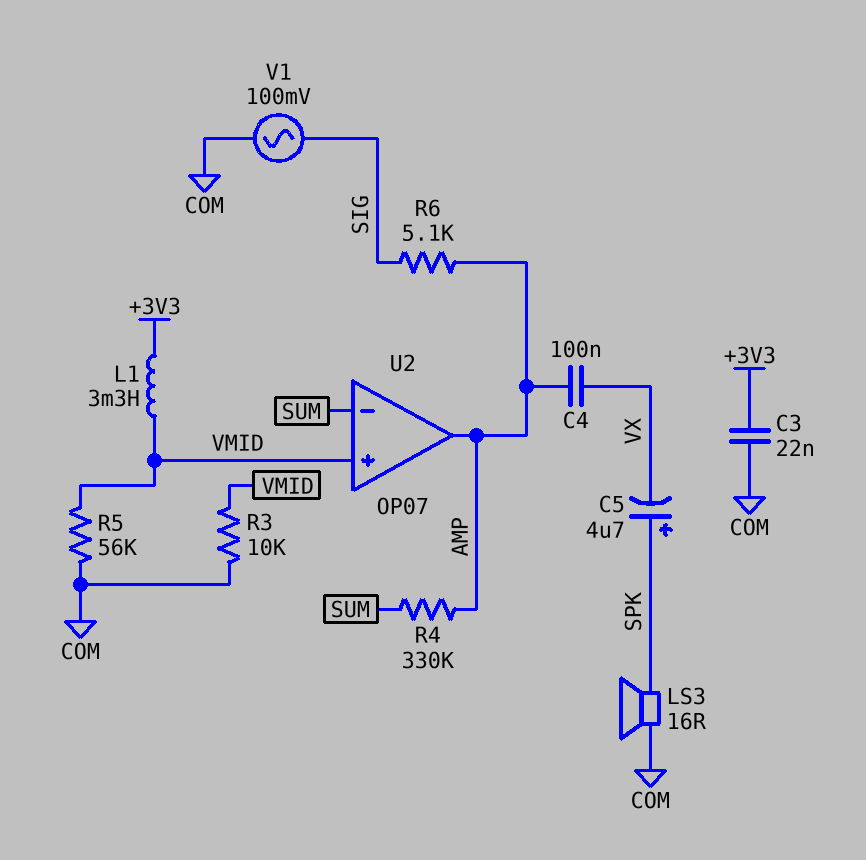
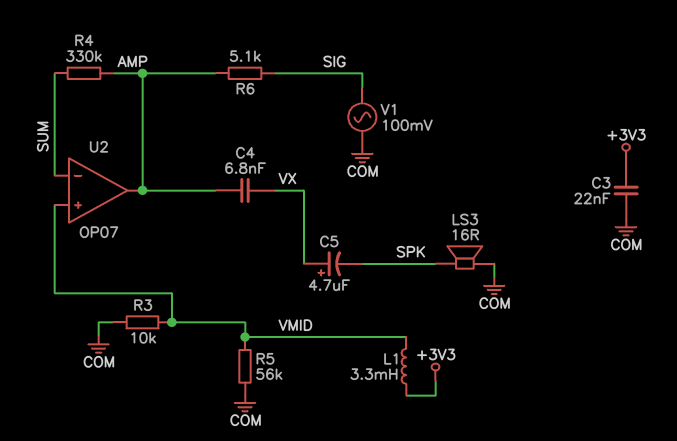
C4: 100nF (AMP, VX) -> 6.8nF (AMP, VX)
C5: 4.7uF (plus SPK, minus VX) -> 4.7uF (plus VX, minus SPK)

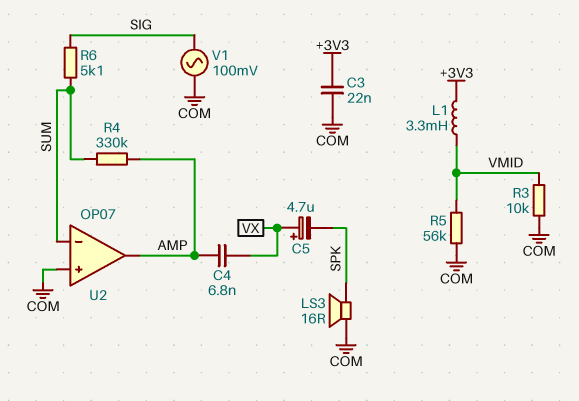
R6: 5.1k (AMP, SIG) -> 5.1k (SIG, SUM)
U2 pin in+: VMID -> COM

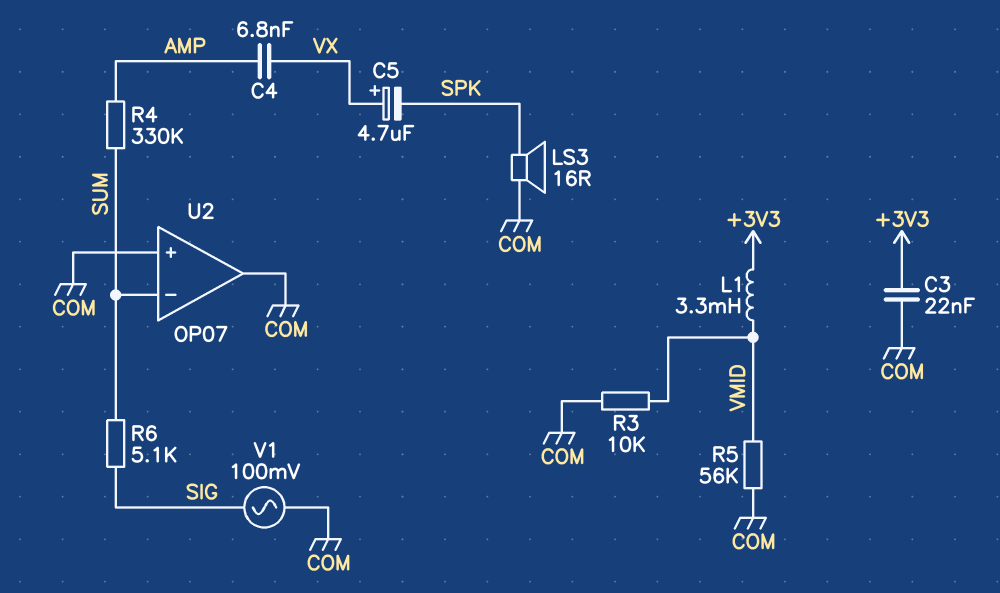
U2 pin out: AMP -> COM

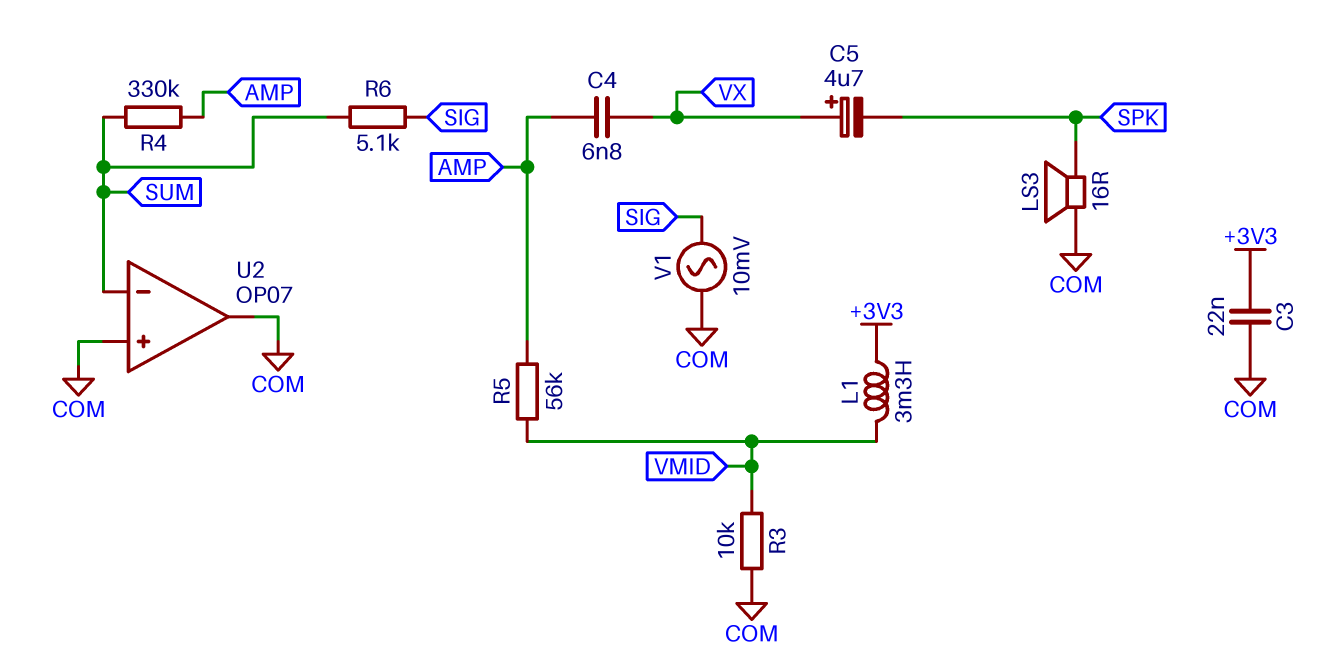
R5: 56k (COM, VMID) -> 56k (AMP, VMID)
V1: AC 100mV (COM, SIG) -> AC 10mV (COM, SIG)

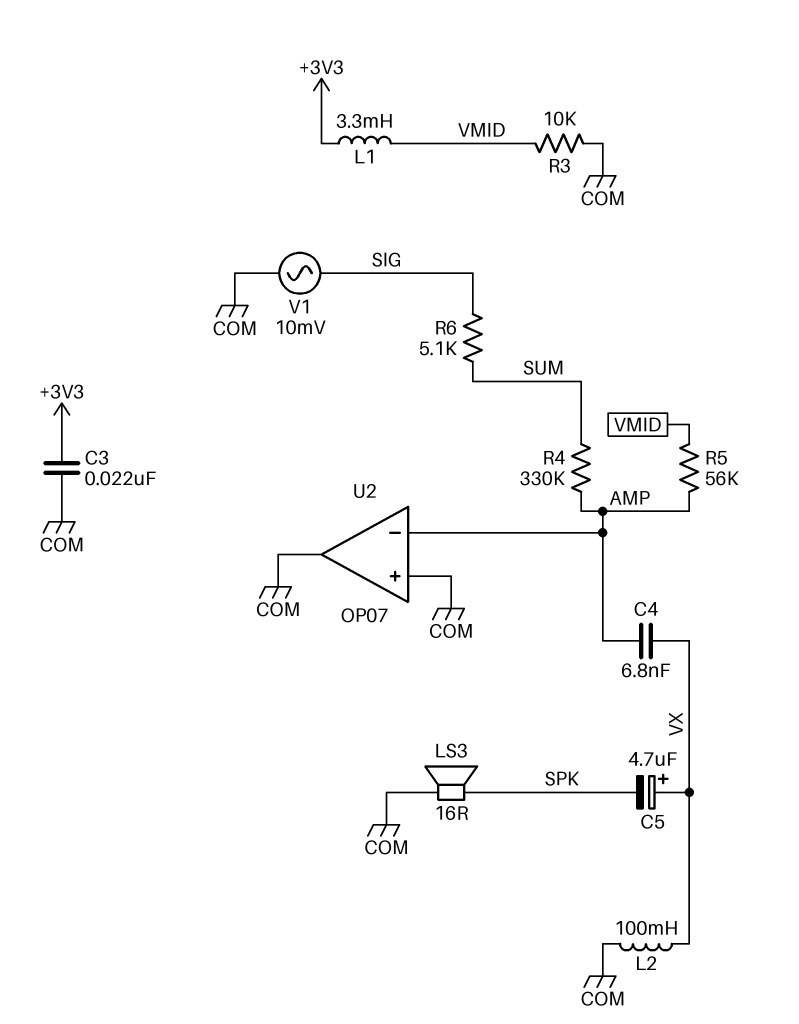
L2: none -> 100mH (COM, VX)
U2 pin in-: SUM -> AMP

